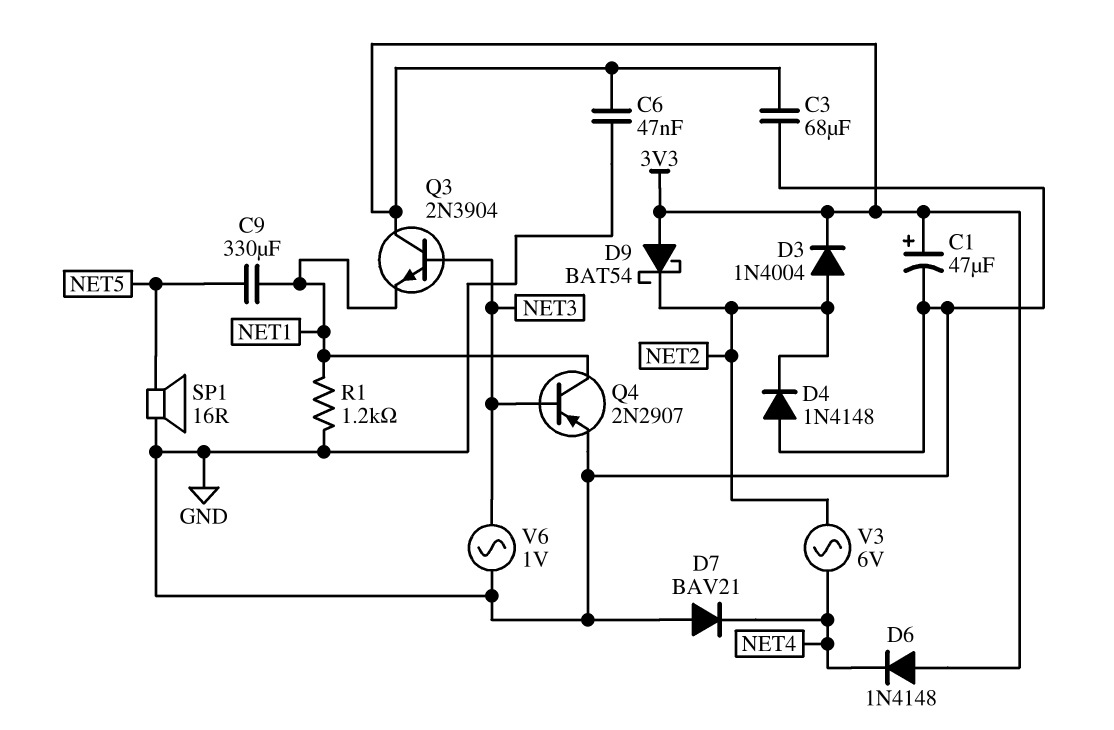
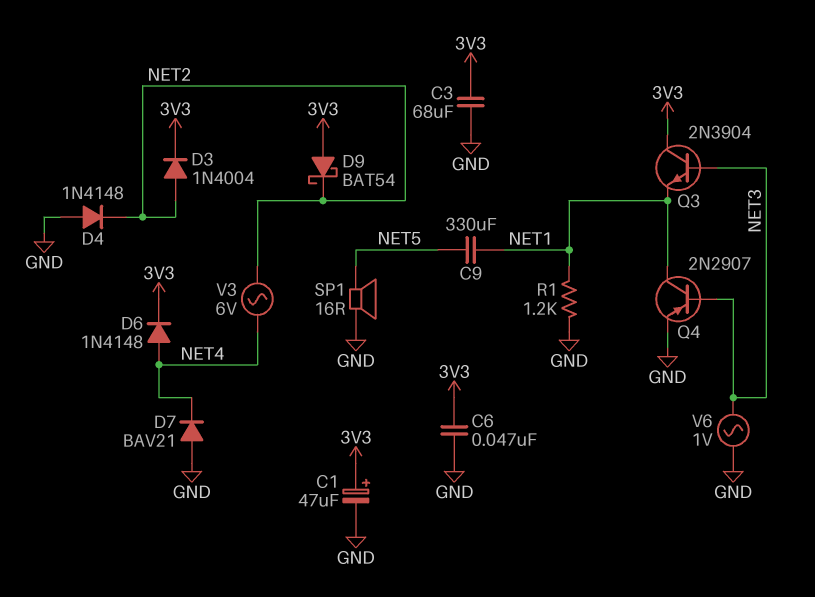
D6: diode 1N4148 (A 3V3, K NET4) -> diode 1N4148 (A NET4, K 3V3)

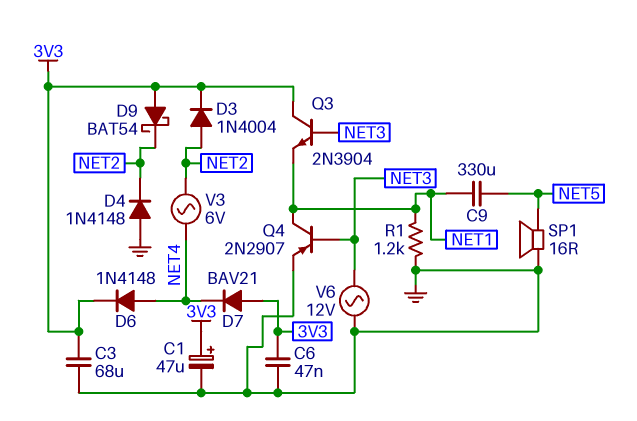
D7: diode BAV21 (A GND, K NET4) -> diode BAV21 (A 3V3, K NET4)
V6: AC 1V (GND, NET3) -> AC 12V (GND, NET3)

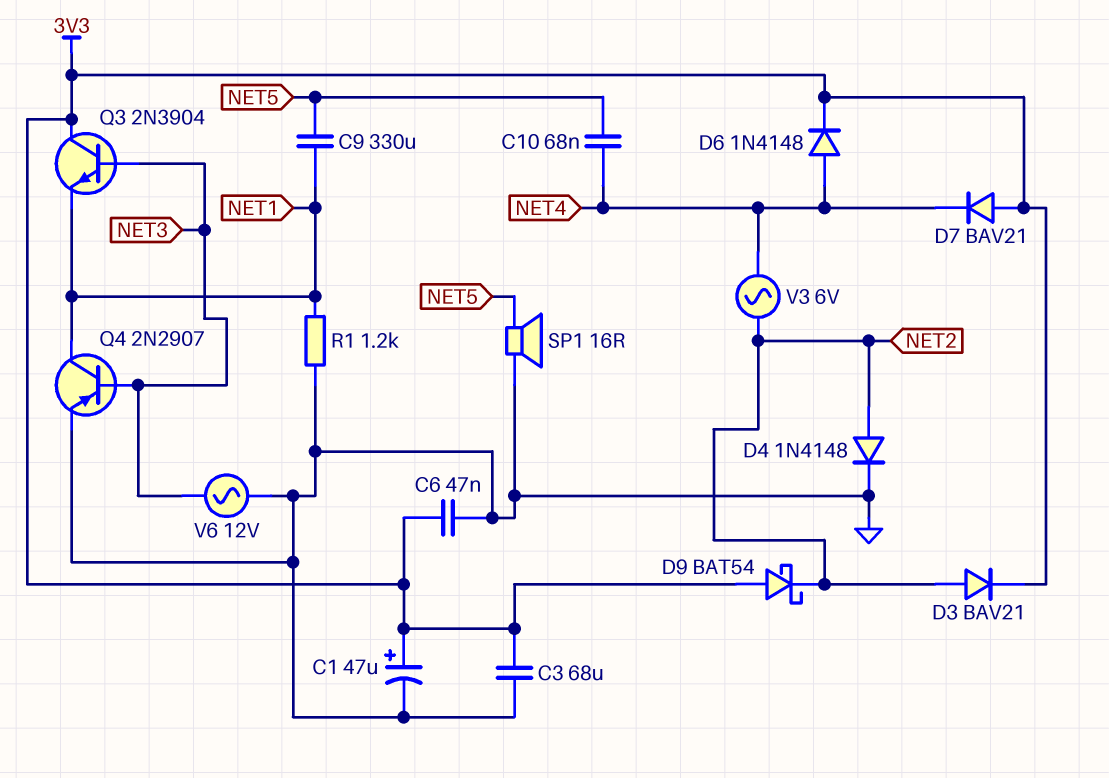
C10: none -> 68nF (NET4, NET5)
D3: diode 1N4004 (A NET2, K 3V3) -> diode BAV21 (A NET2, K 3V3)
D4: diode 1N4148 (A GND, K NET2) -> diode 1N4148 (A NET2, K GND)

